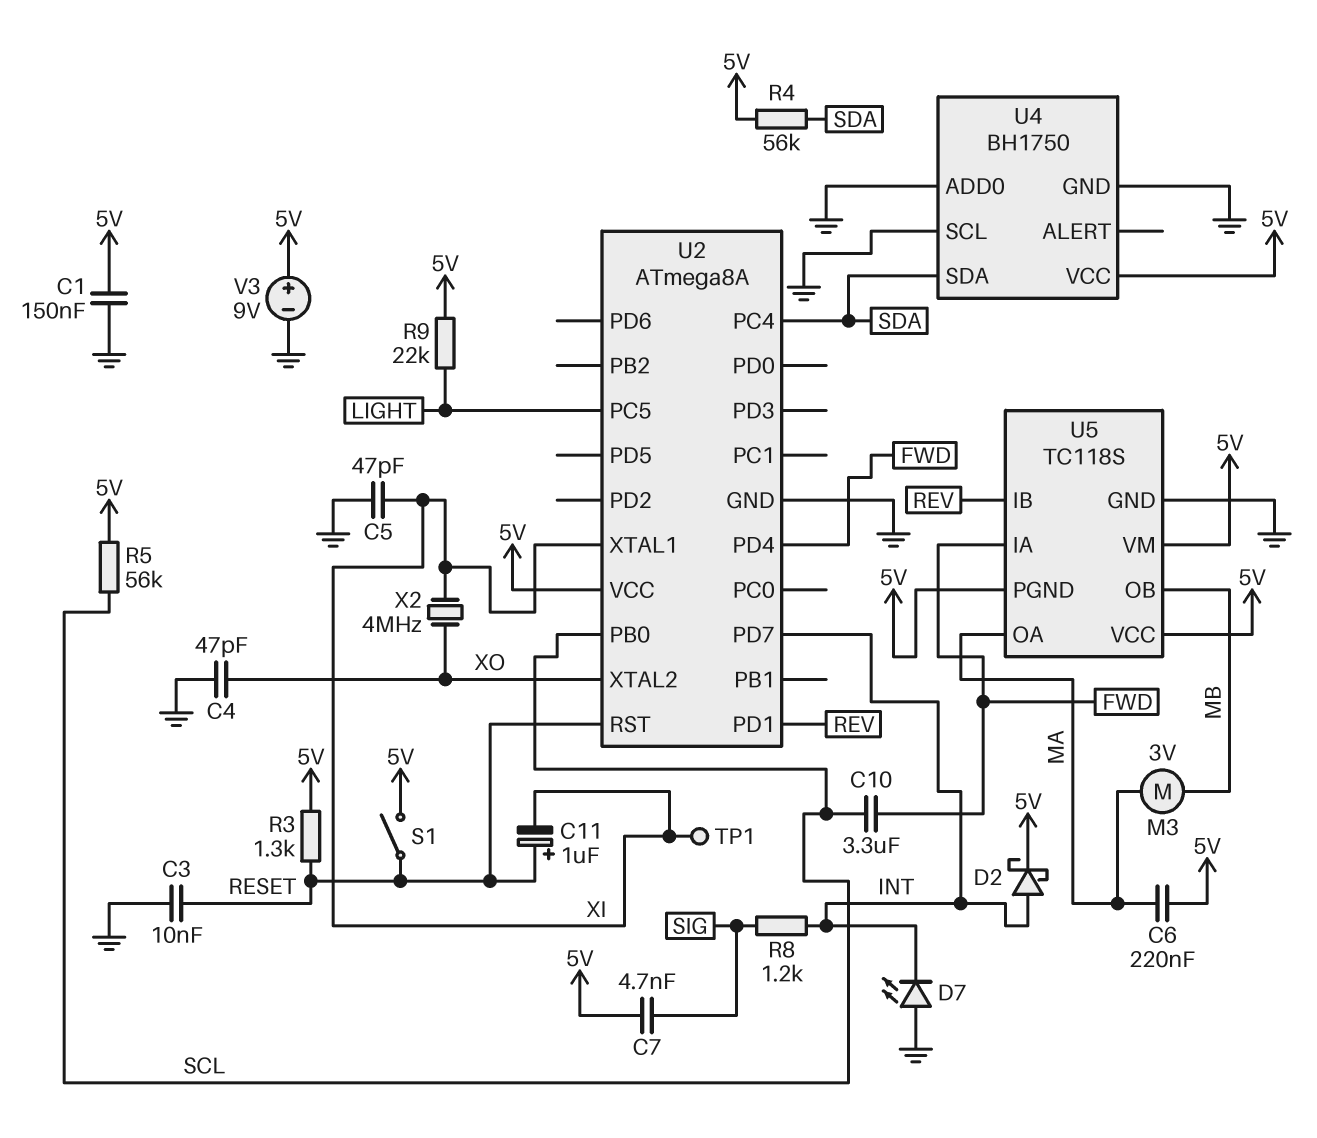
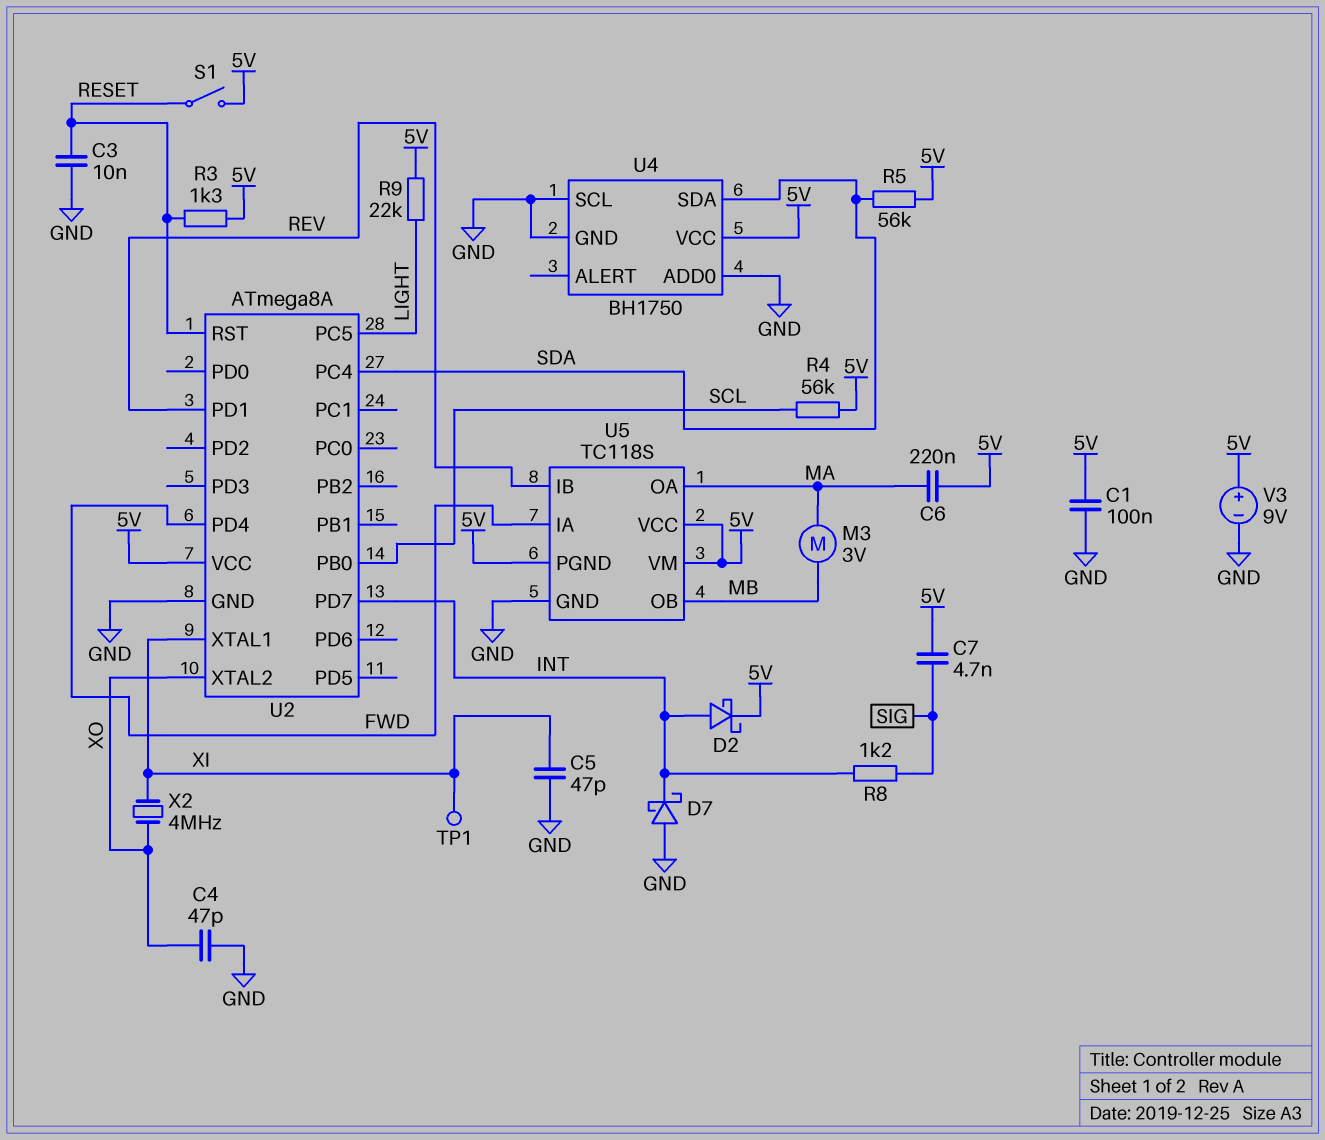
C1: 150nF (5V, GND) -> 100nF (5V, GND)
C10: 3.3uF (FWD, SCL) -> none
C11: 1uF (plus RESET, minus XI) -> none
D7: LED (A GND, K INT) -> schottky (A GND, K INT)
R4: 56k (5V, SDA) -> 56k (5V, SCL)
R5: 56k (5V, SCL) -> 56k (5V, SDA)

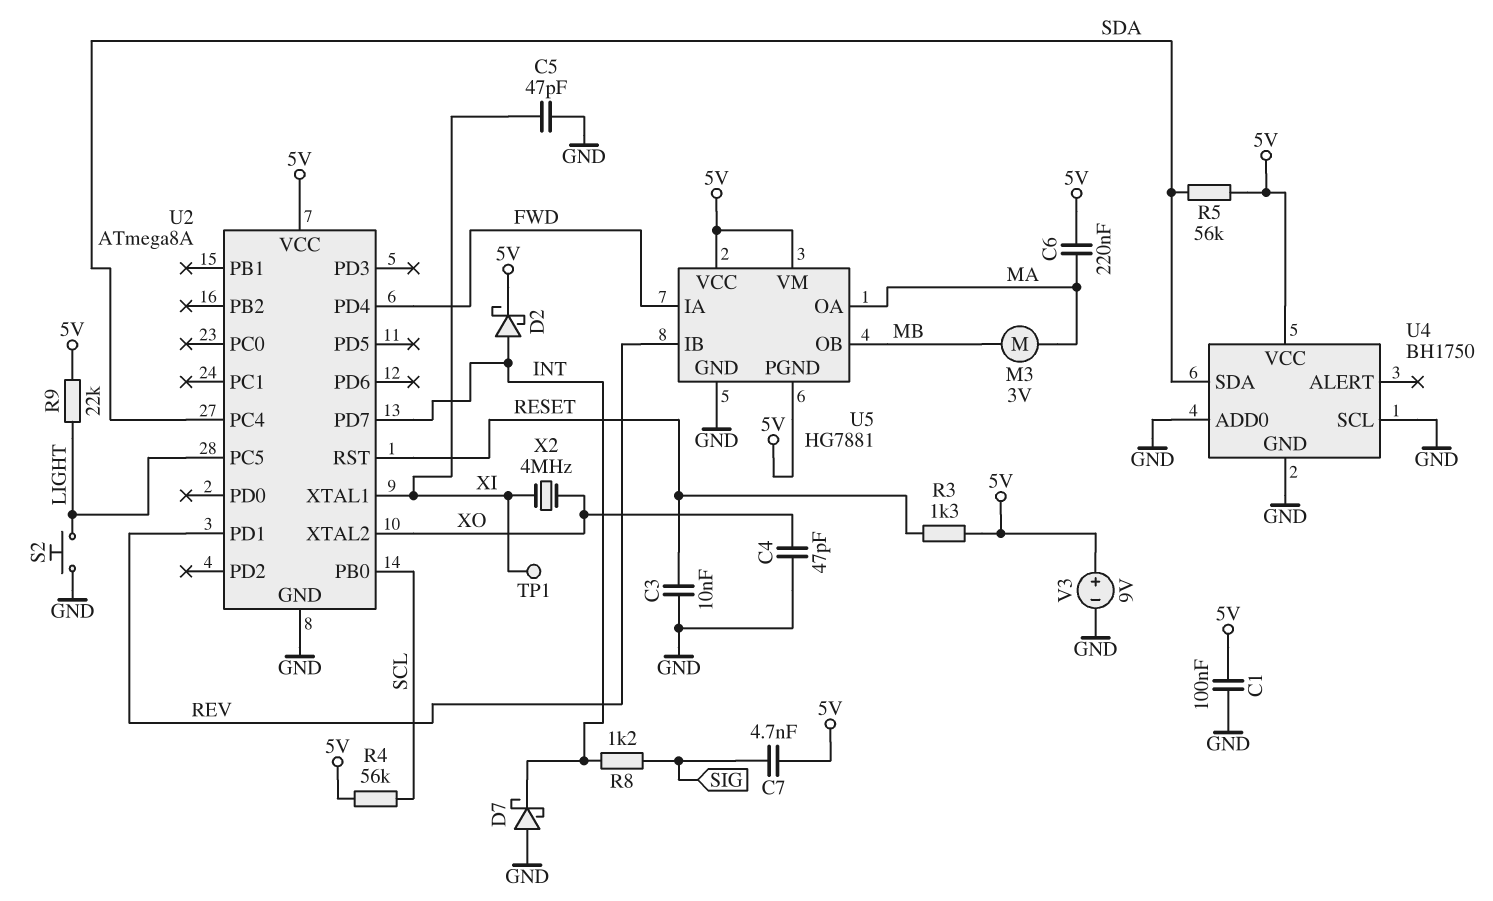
S1: switch (5V, RESET) -> none
S2: none -> button (GND, LIGHT)
U5: TC118S -> HG7881

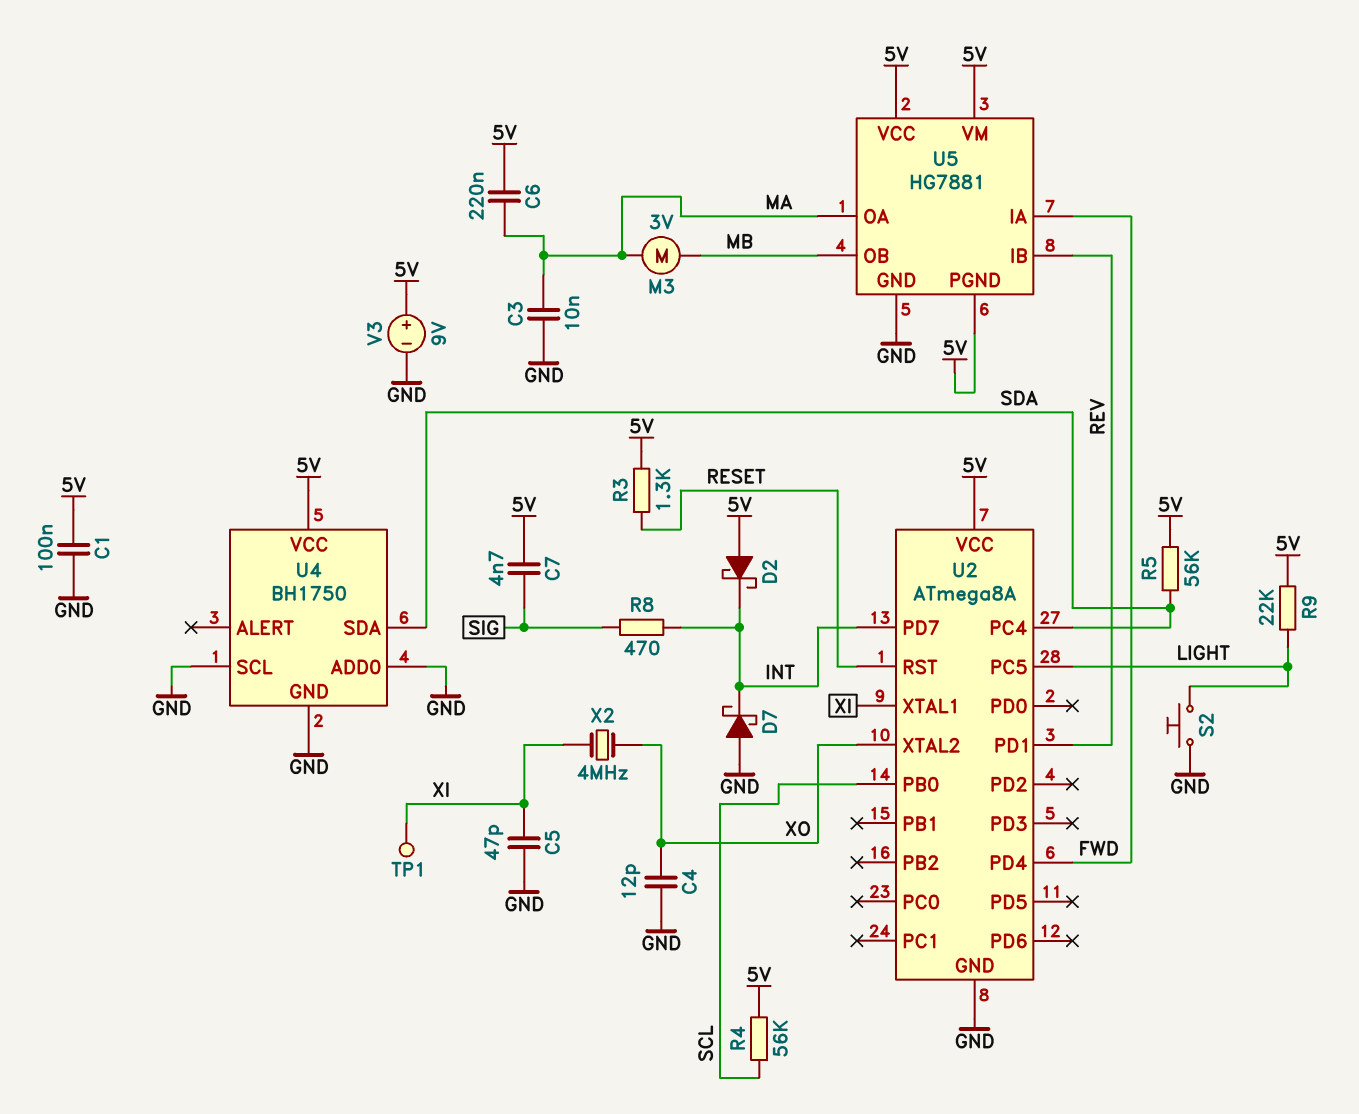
C3: 10nF (GND, RESET) -> 10nF (GND, MA)
C4: 47pF (GND, XO) -> 12pF (GND, XO)
D2: schottky (A INT, K 5V) -> schottky (A 5V, K INT)
R8: 1.2k (INT, SIG) -> 470 (INT, SIG)

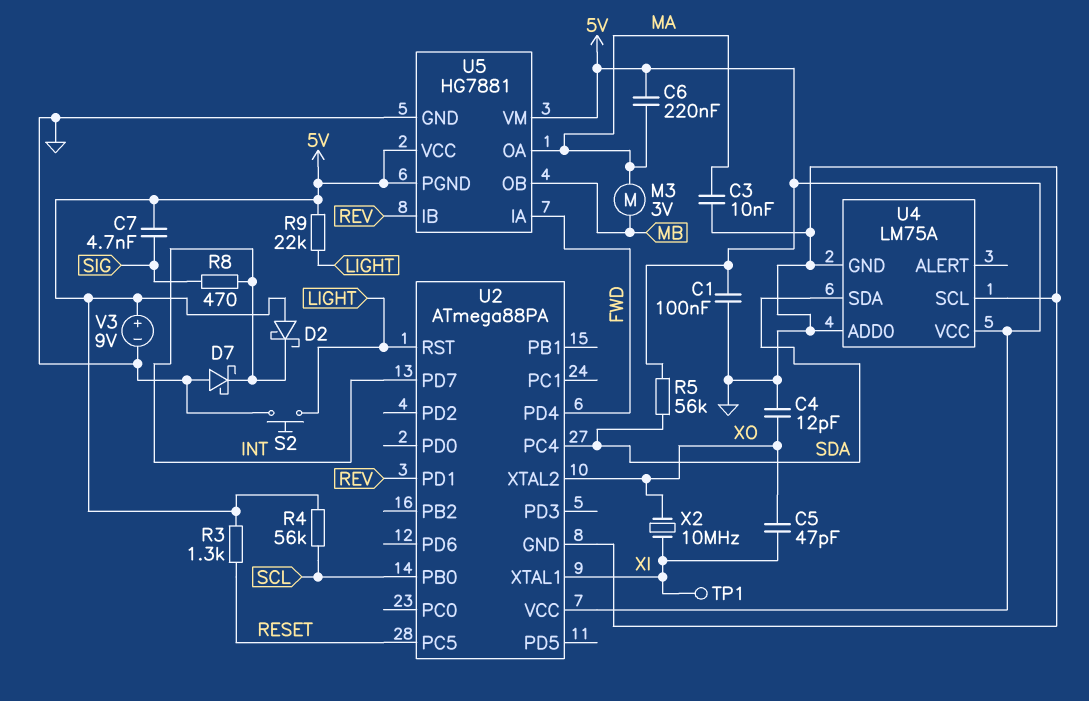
C5: 47pF (GND, XI) -> 47pF (XI, XO)
U2: ATmega8A -> ATmega88PA
U2 pin PC5: LIGHT -> RESET
U2 pin RST: RESET -> LIGHT
U4: BH1750 -> LM75A
X2: 4MHz (XI, XO) -> 10MHz (XI, XO)

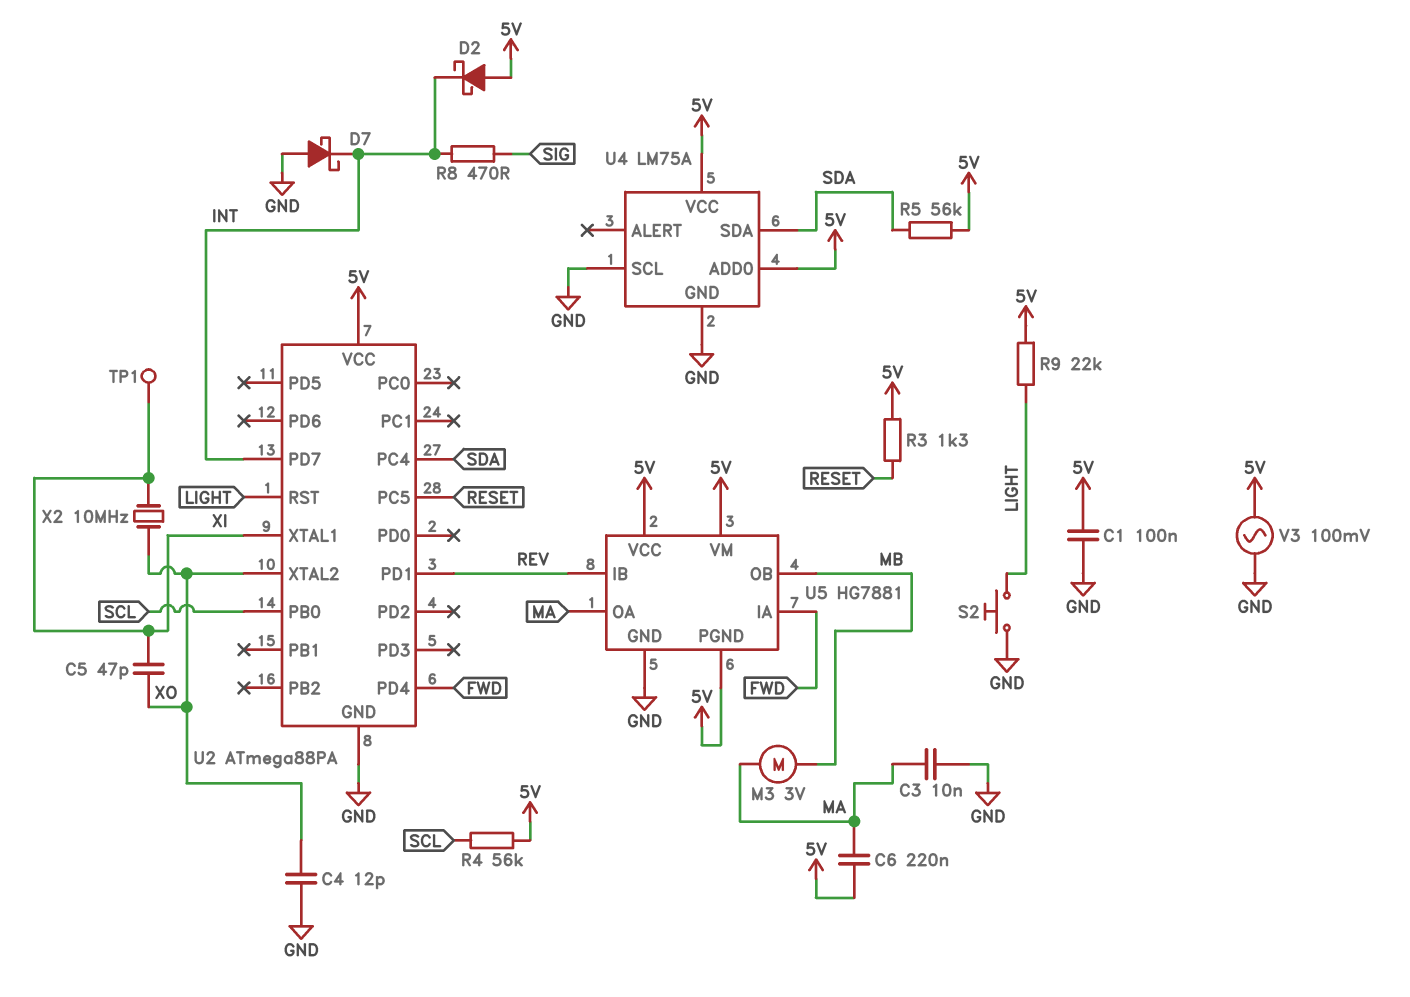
C7: 4.7nF (5V, SIG) -> none
U4 pin ADD0: GND -> 5V
V3: 9V (plus 5V, minus GND) -> AC 100mV (5V, GND)

